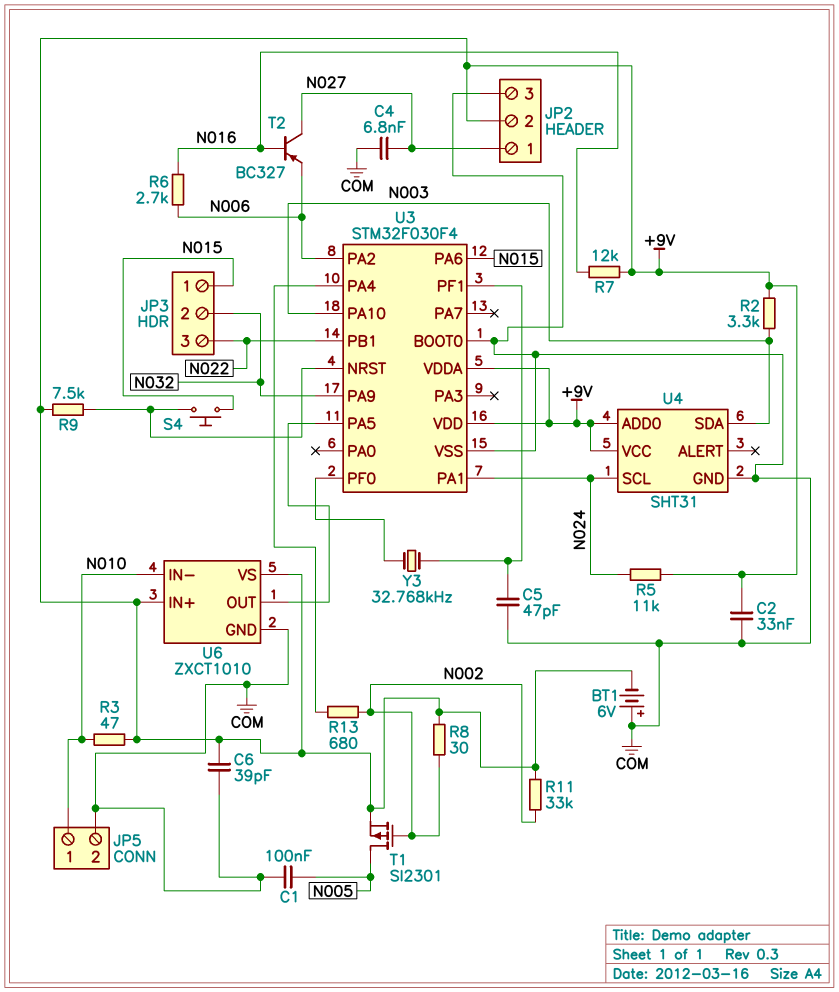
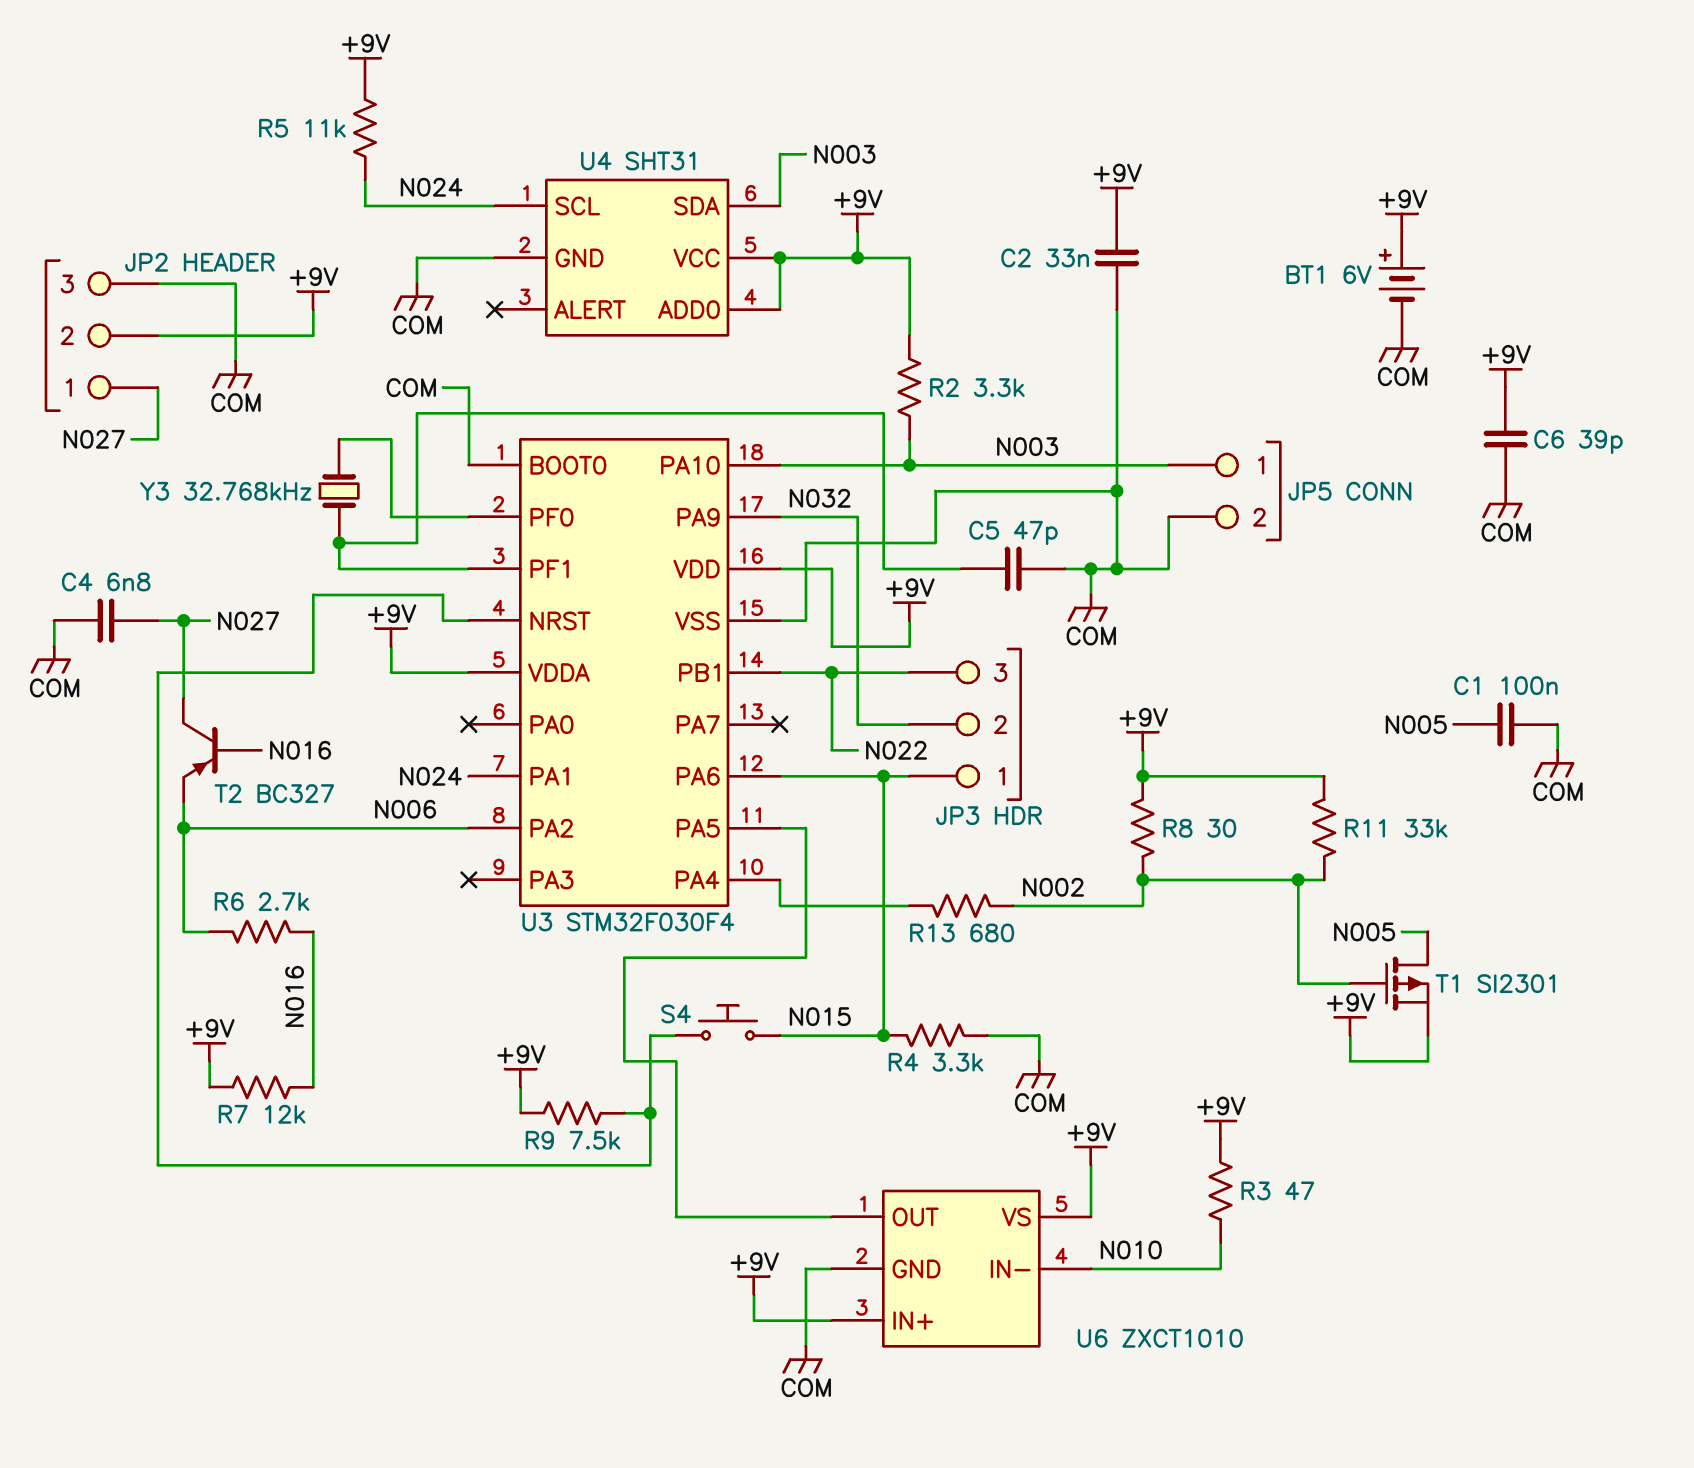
BT1: 6V (plus COM, minus +9V) -> 6V (plus +9V, minus COM)
JP5 pin 1: N010 -> N003
R4: none -> 3.3k (COM, N015)

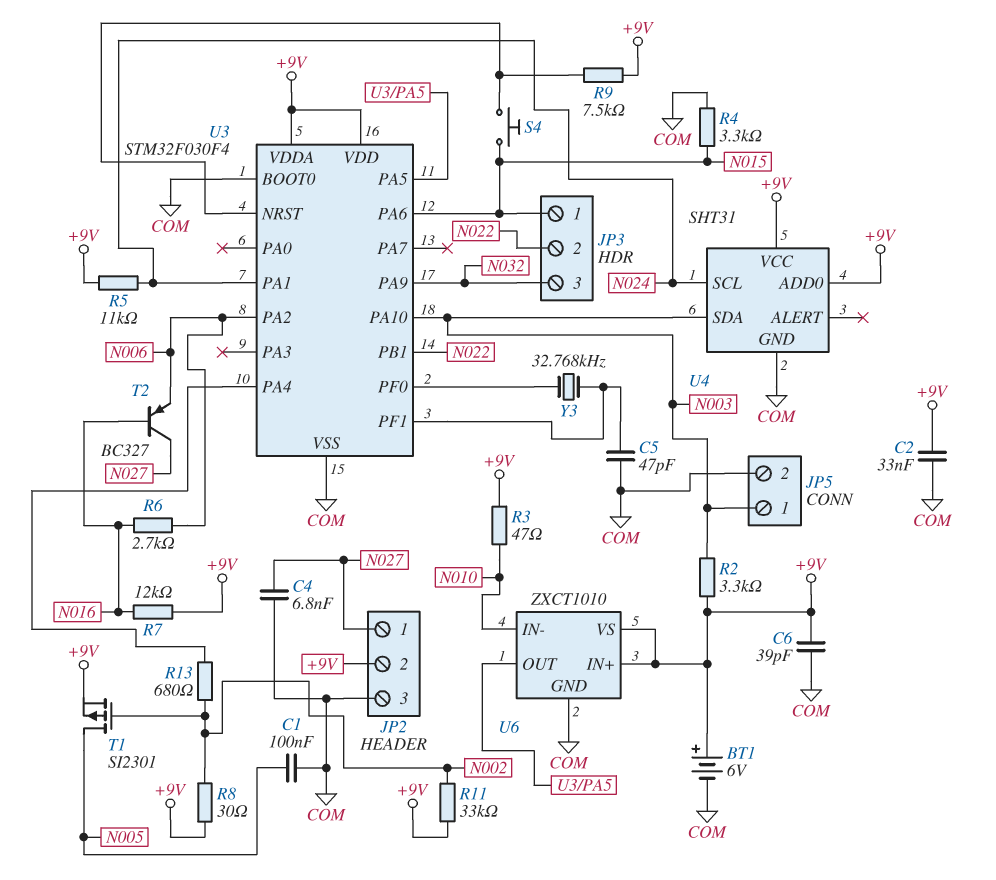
JP3 pin 2: N032 -> N022
JP3 pin 3: N022 -> N032

